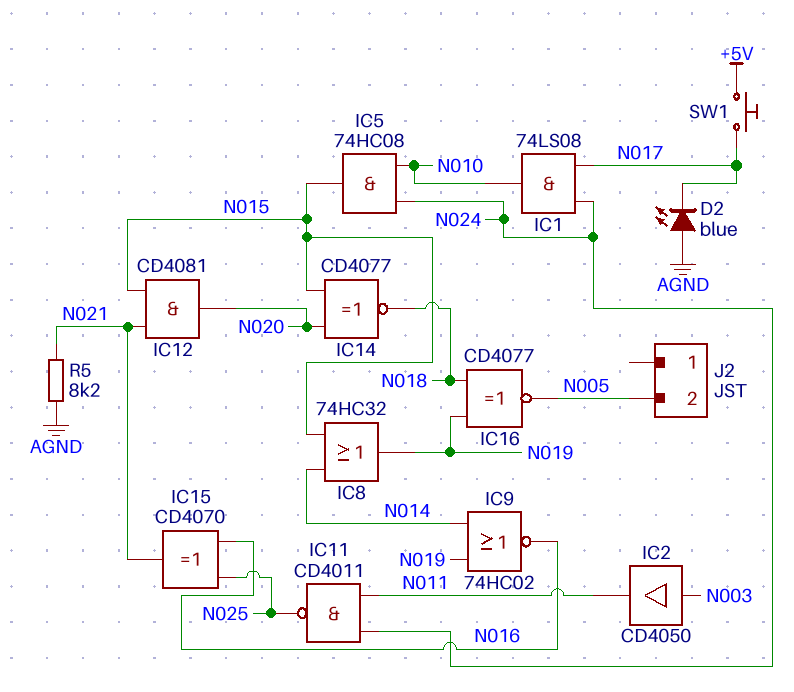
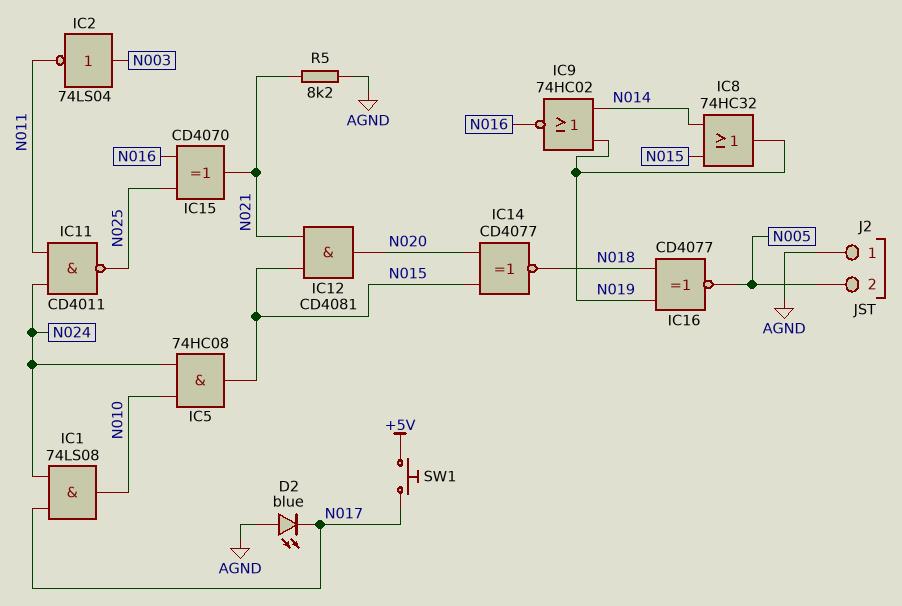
IC2: buffer CD4050 (in N003, out N011) -> NOT 74LS04 (in N003, out N011)
J2 pin 1: none -> AGND

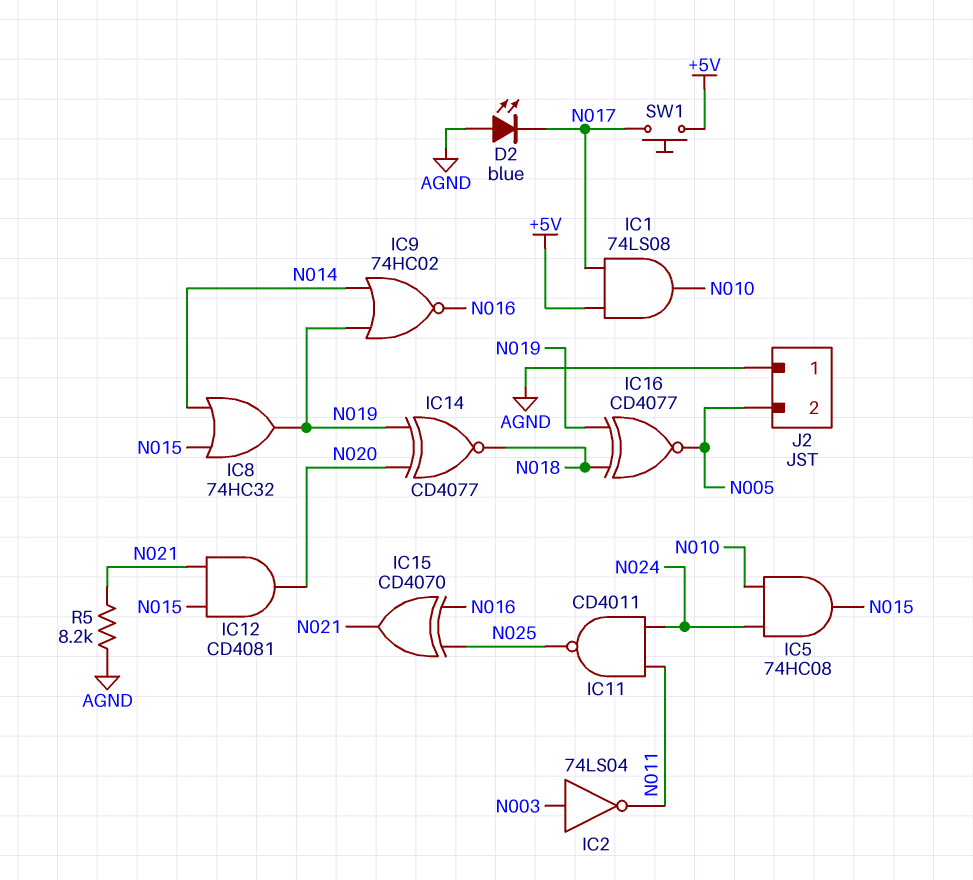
IC1: AND 74LS08 (in N017, in N024, out N010) -> AND 74LS08 (in +5V, in N017, out N010)
IC14: XNOR CD4077 (in N015, in N020, out N018) -> XNOR CD4077 (in N019, in N020, out N018)

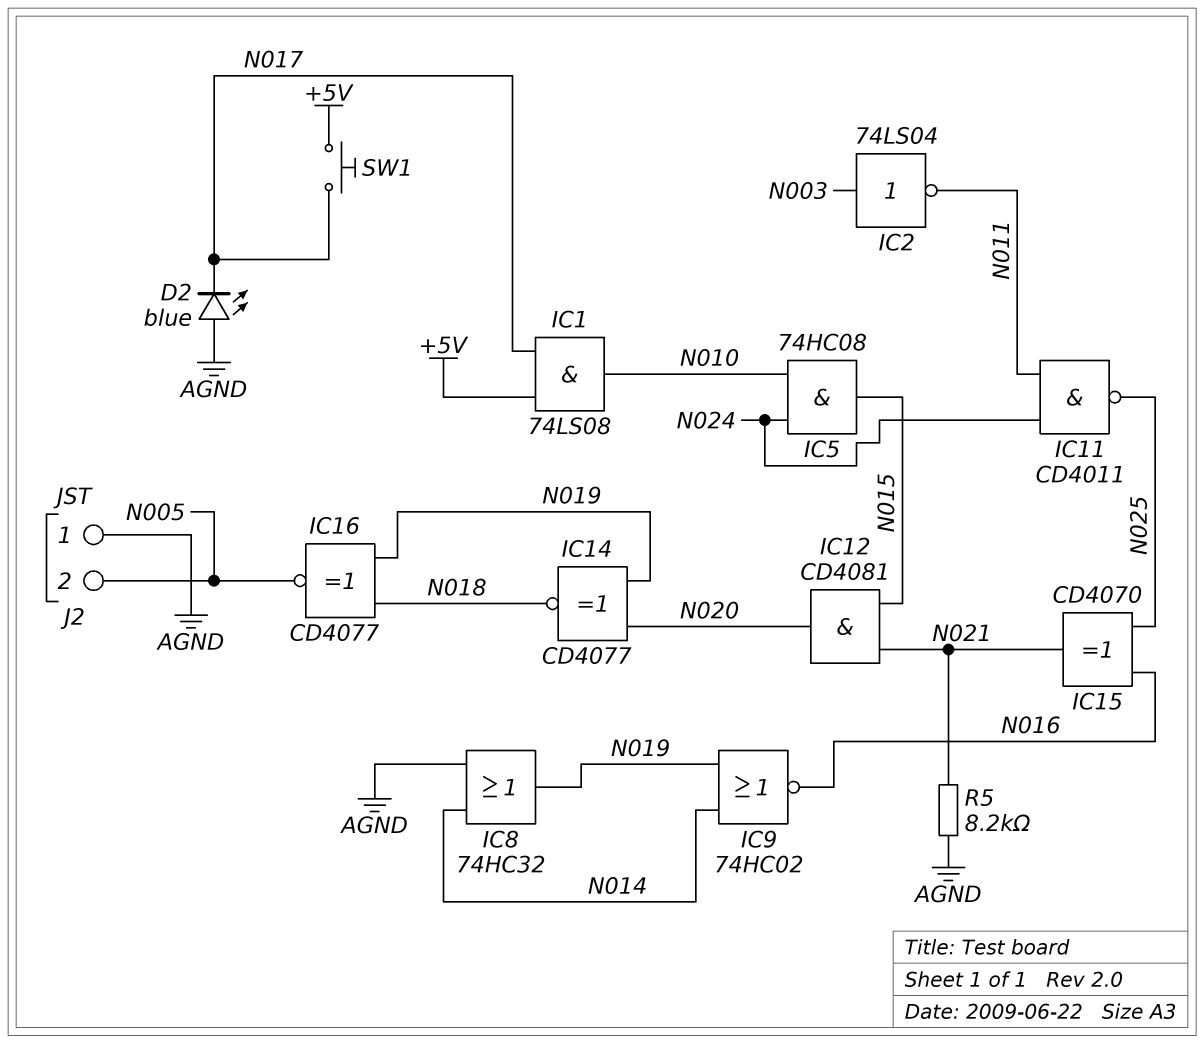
IC8: OR 74HC32 (in N014, in N015, out N019) -> OR 74HC32 (in AGND, in N014, out N019)

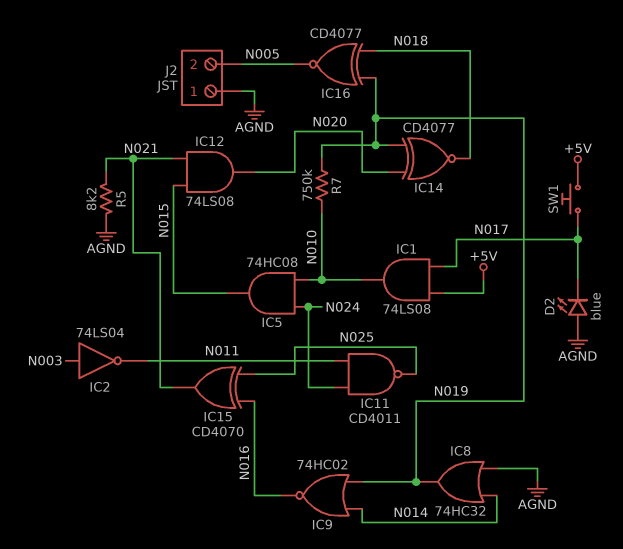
IC12: AND CD4081 (in N015, in N021, out N020) -> AND 74LS08 (in N015, in N021, out N020)
R7: none -> 750k (N010, N019)

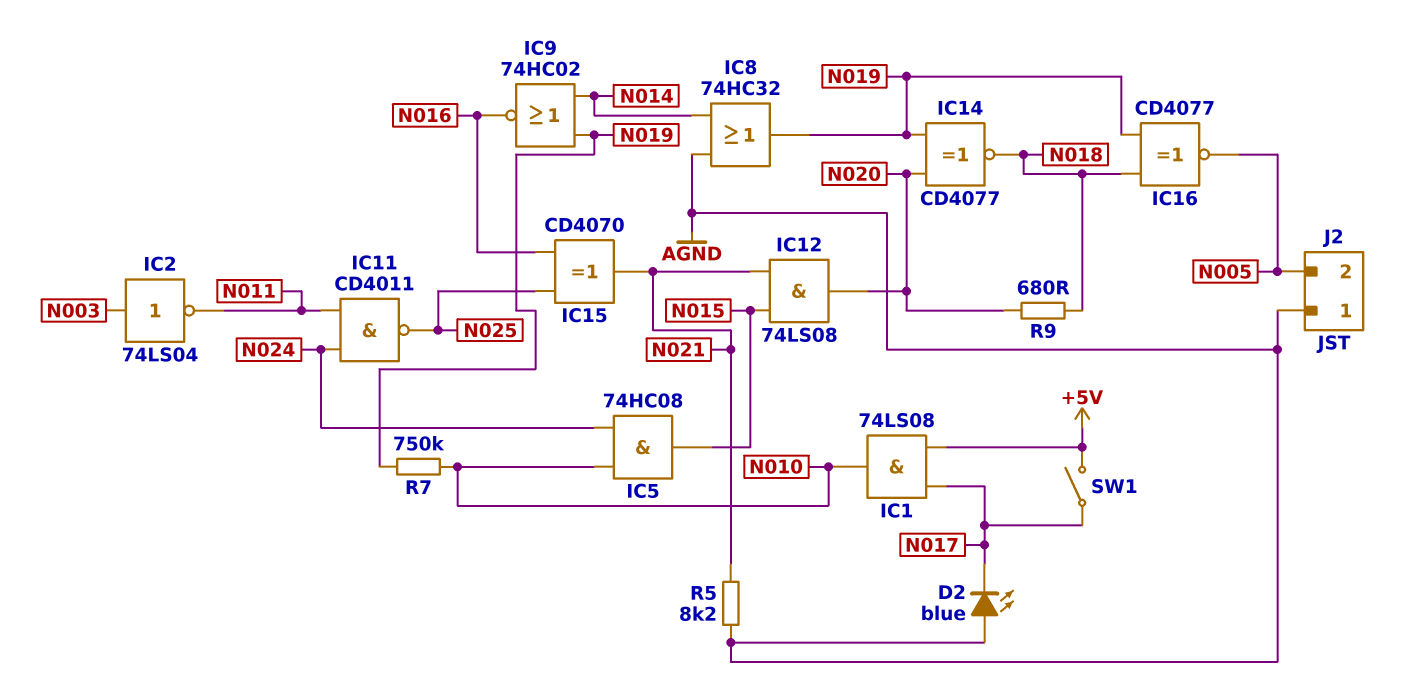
R9: none -> 680 (N018, N020)
SW1: button (+5V, N017) -> switch (+5V, N017)

